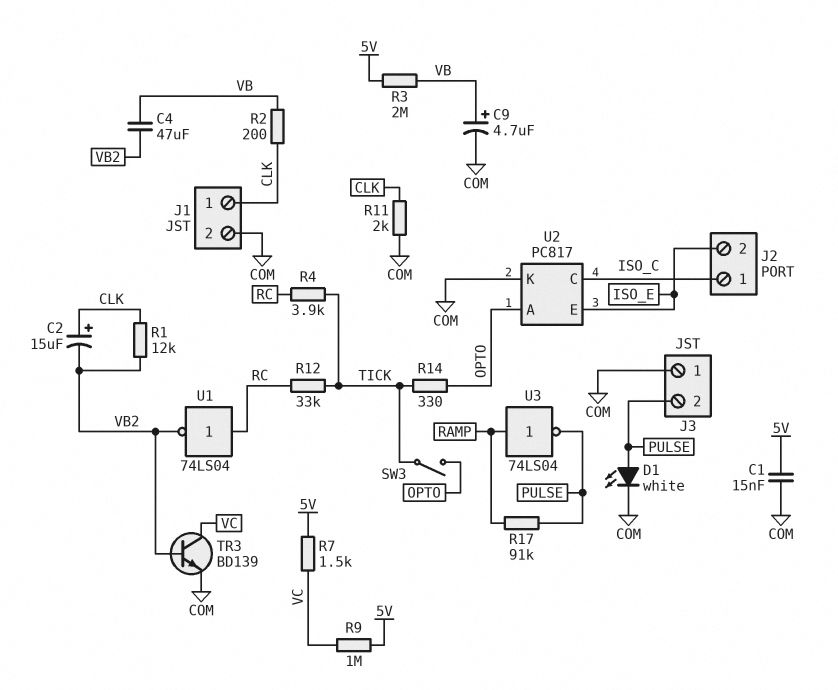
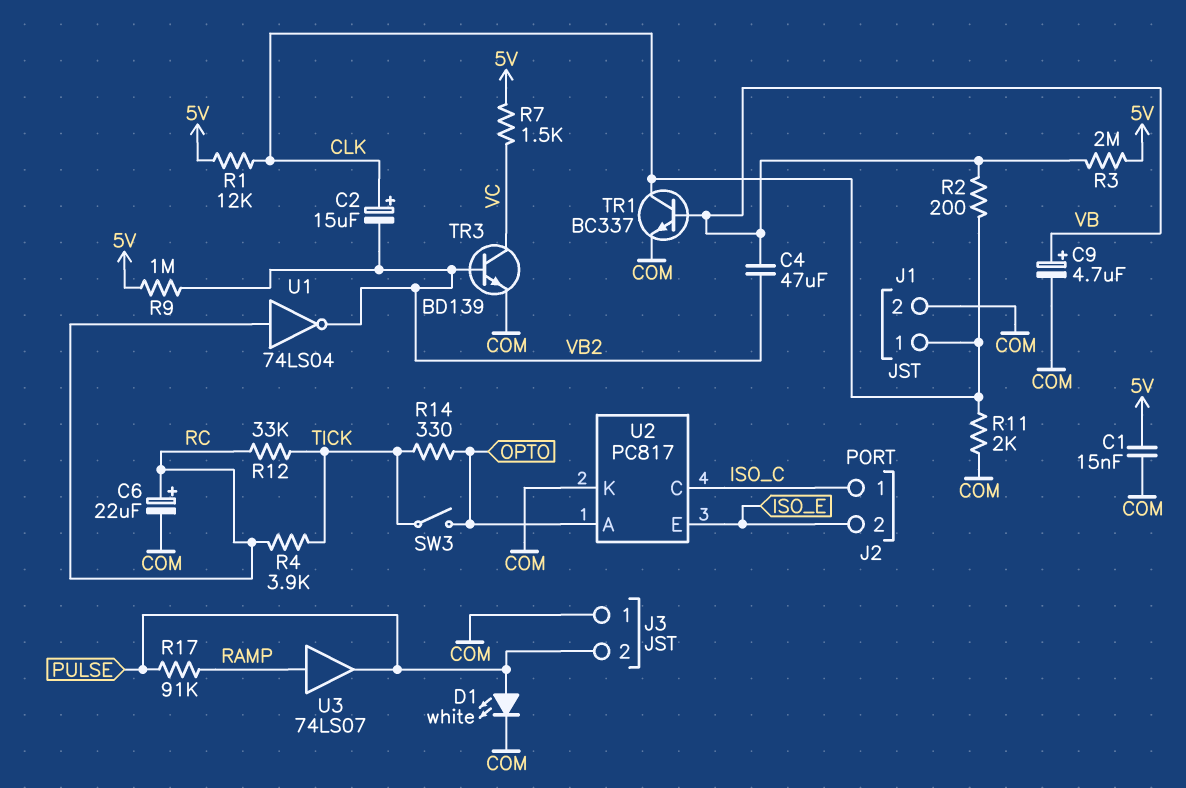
C6: none -> 22uF (plus RC, minus COM)
R1: 12k (CLK, VB2) -> 12k (5V, CLK)
R9: 1M (5V, VC) -> 1M (5V, VB2)
TR1: none -> NPN BC337 (B VB, C CLK, E COM)
U3: NOT 74LS04 (in RAMP, out PULSE) -> buffer 74LS07 (in RAMP, out PULSE)

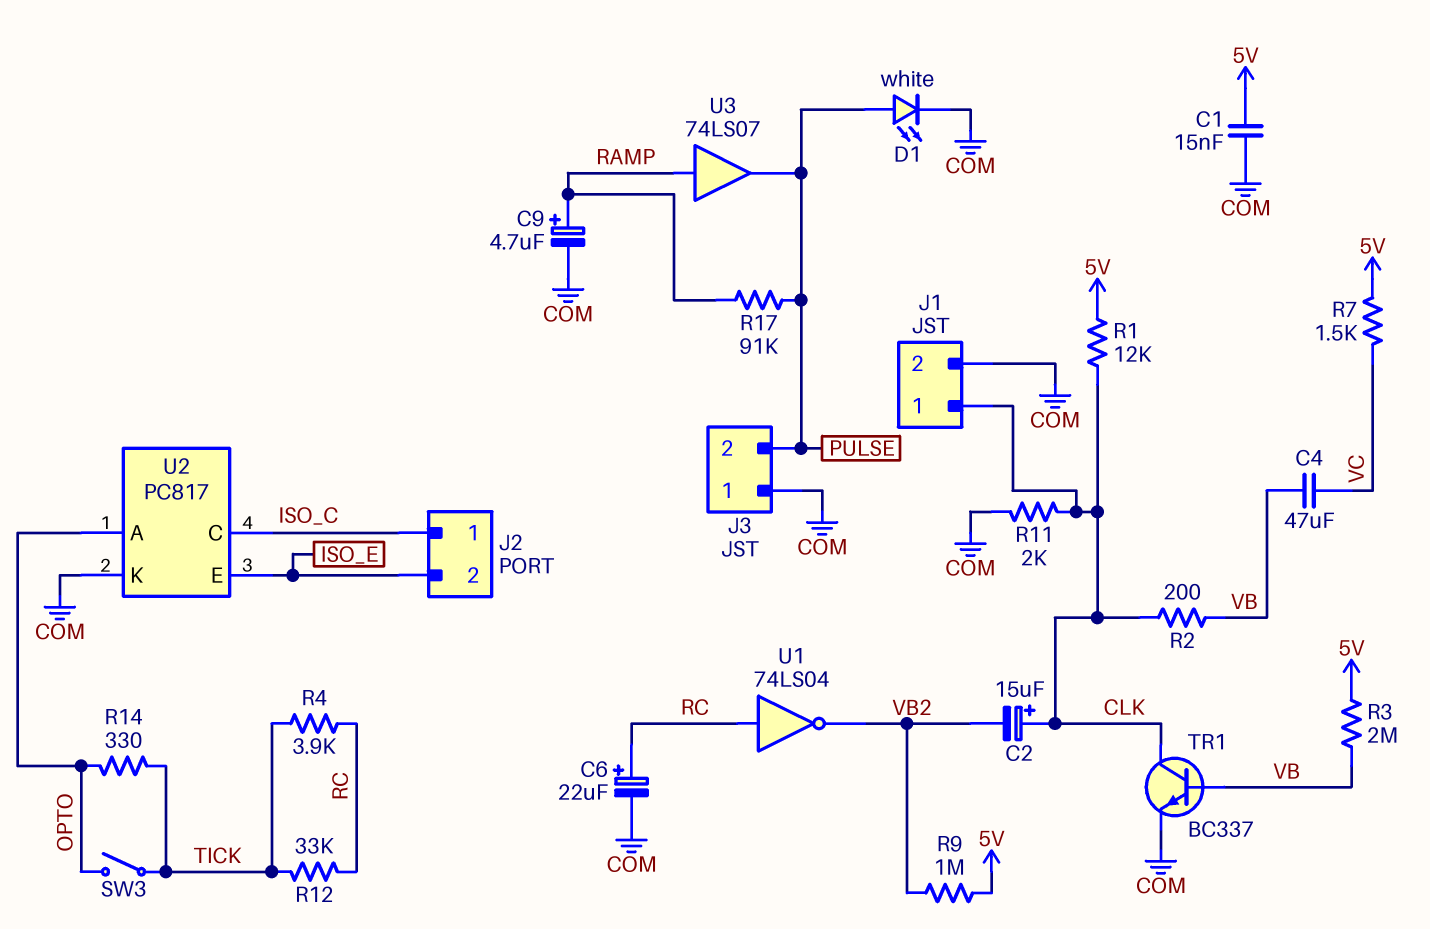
C4: 47uF (VB, VB2) -> 47uF (VB, VC)
C9: 4.7uF (plus VB, minus COM) -> 4.7uF (plus RAMP, minus COM)
TR3: NPN BD139 (B VB2, C VC, E COM) -> none

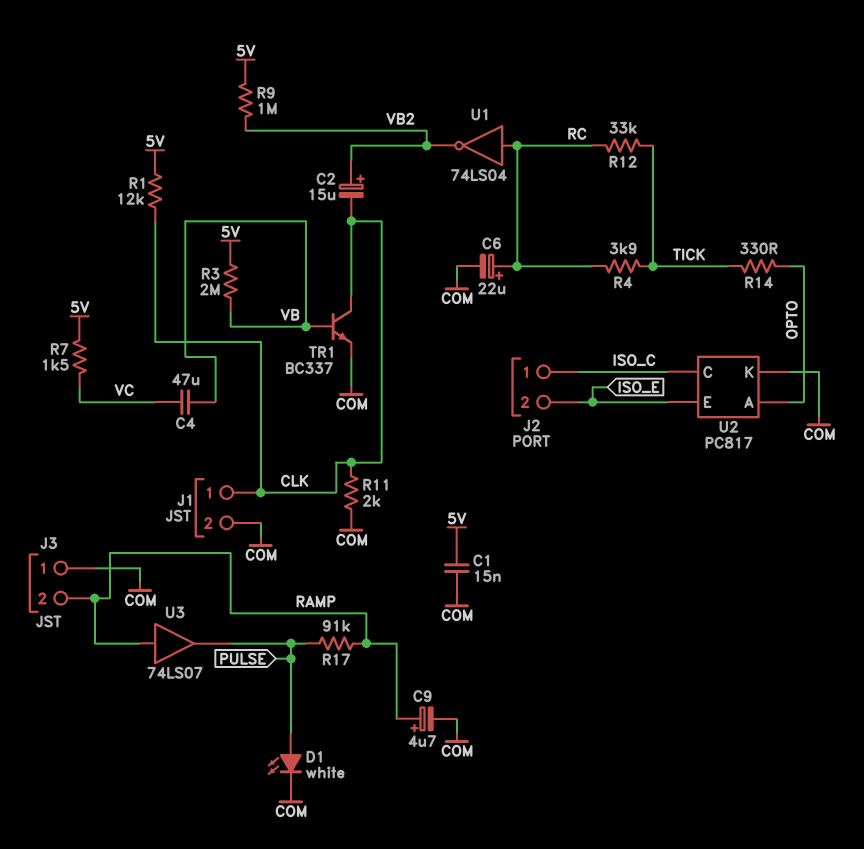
C2: 15uF (plus CLK, minus VB2) -> 15uF (plus VB2, minus CLK)
J3 pin 2: PULSE -> RAMP
R2: 200 (CLK, VB) -> none
SW3: switch (OPTO, TICK) -> none

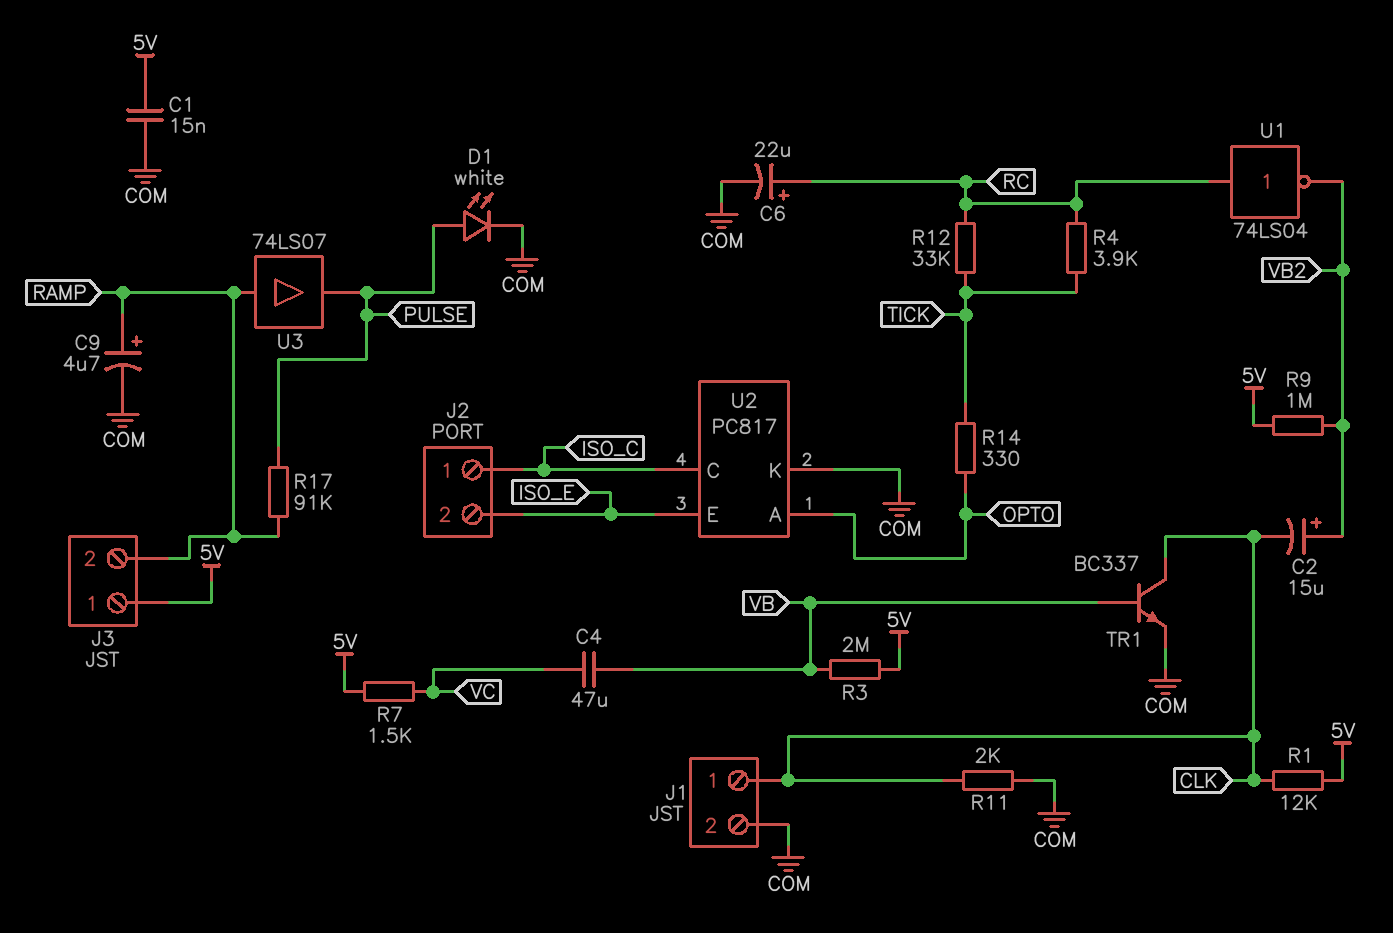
J3 pin 1: COM -> 5V

